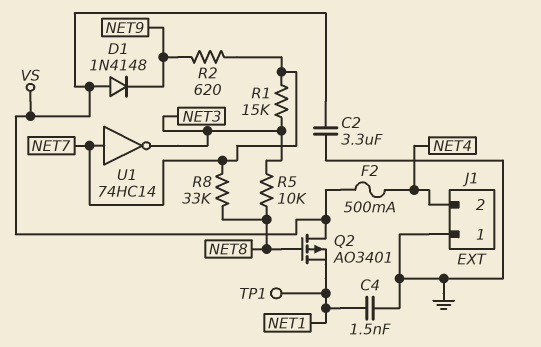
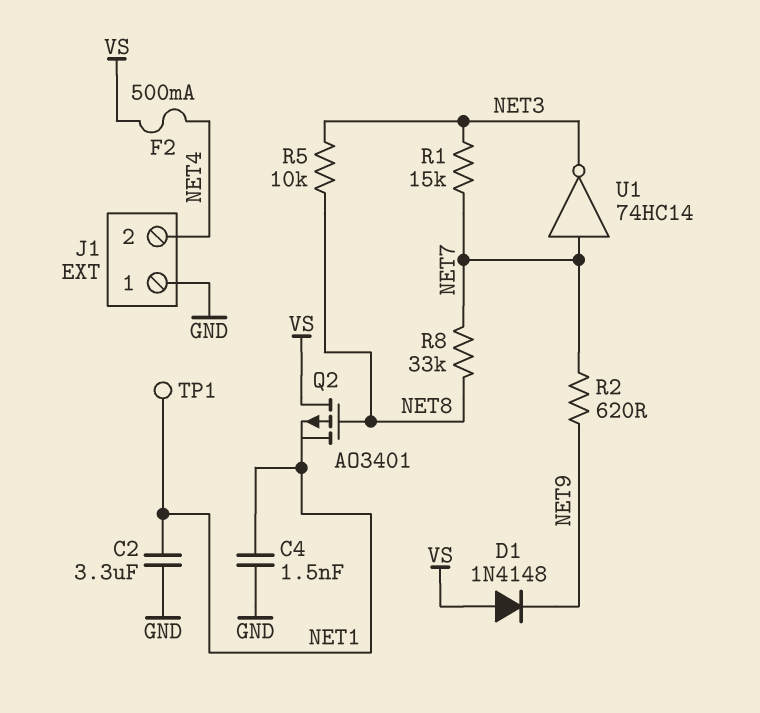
C2: 3.3uF (GND, VS) -> 3.3uF (GND, NET1)

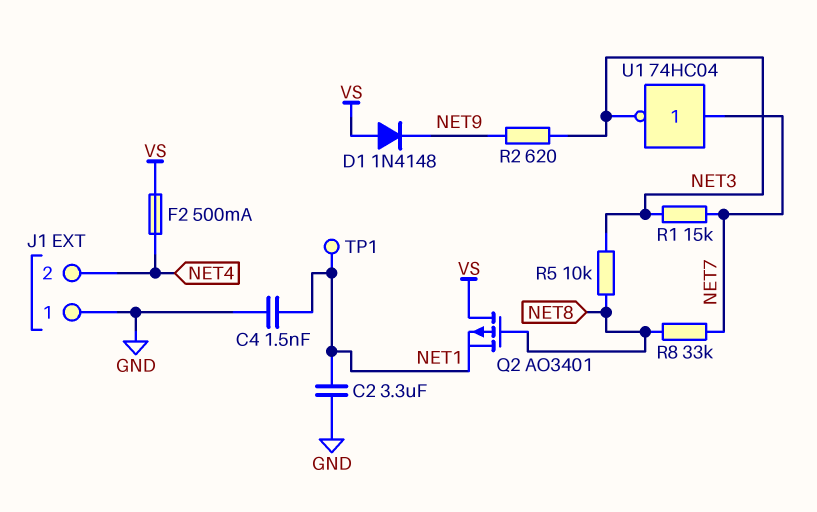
R2: 620 (NET7, NET9) -> 620 (NET3, NET9)
U1: NOT 74HC14 (in NET7, out NET3) -> NOT 74HC04 (in NET7, out NET3)

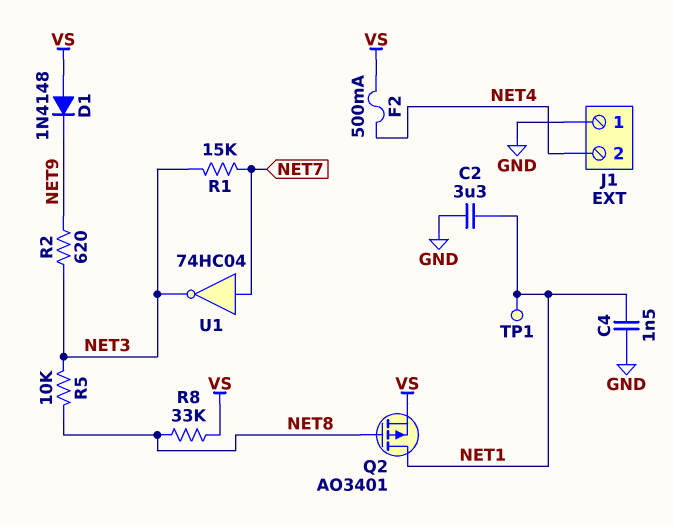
Q2: PMOS AO3401 (G NET8, D VS, S NET1) -> PMOS AO3401 (G NET8, D NET1, S VS)
R8: 33k (NET7, NET8) -> 33k (NET8, VS)

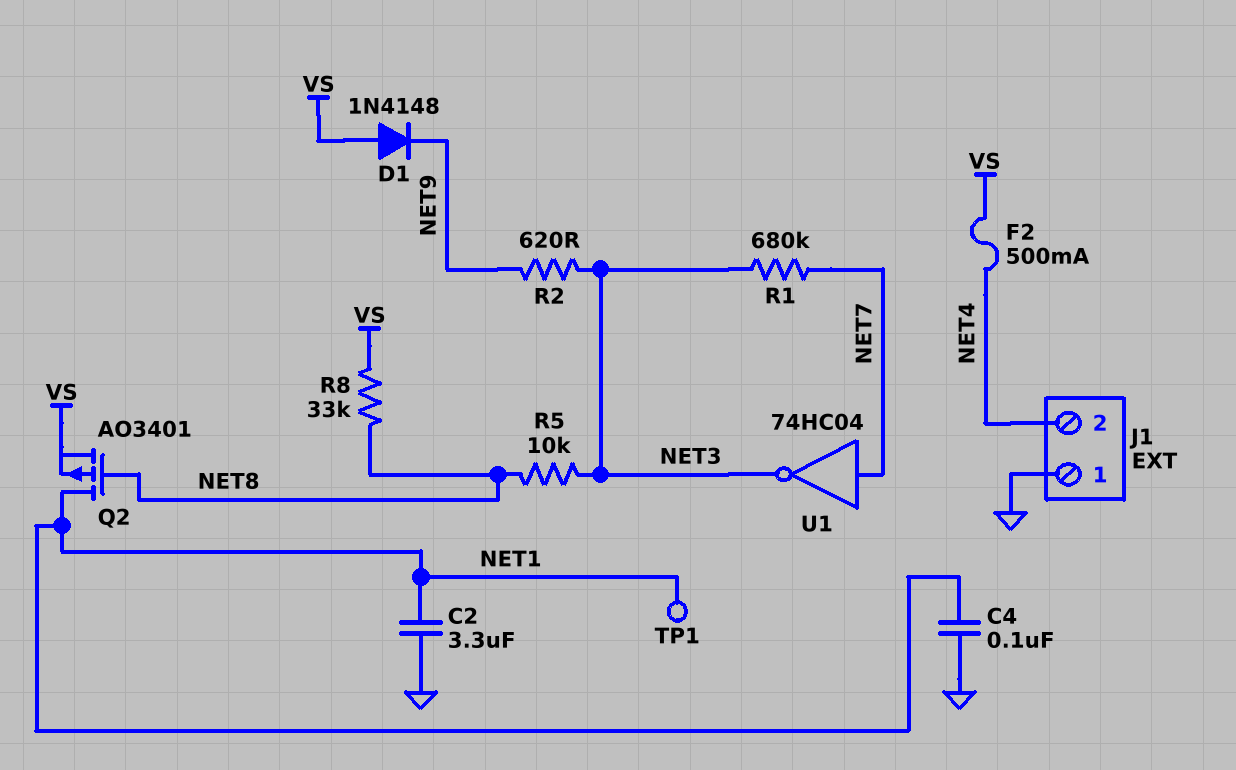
C4: 1.5nF (GND, NET1) -> 100nF (GND, NET1)
R1: 15k (NET3, NET7) -> 680k (NET3, NET7)

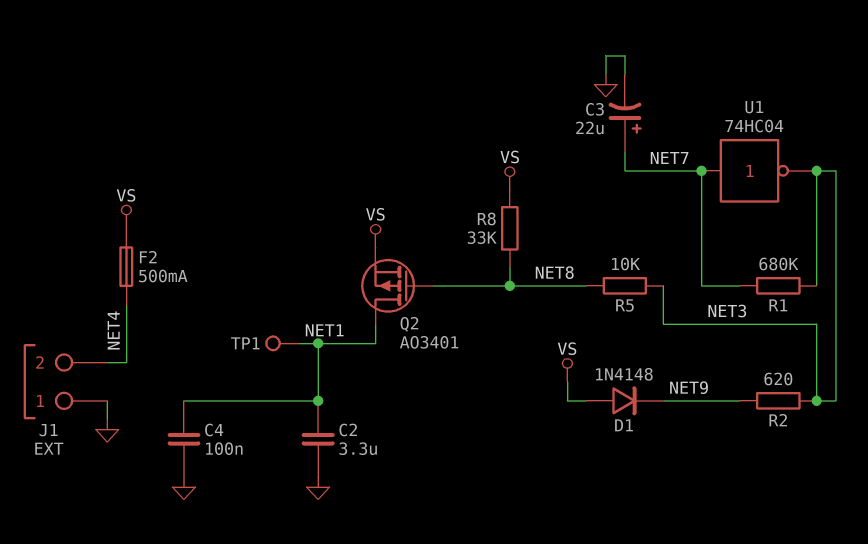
C3: none -> 22uF (plus NET7, minus GND)

